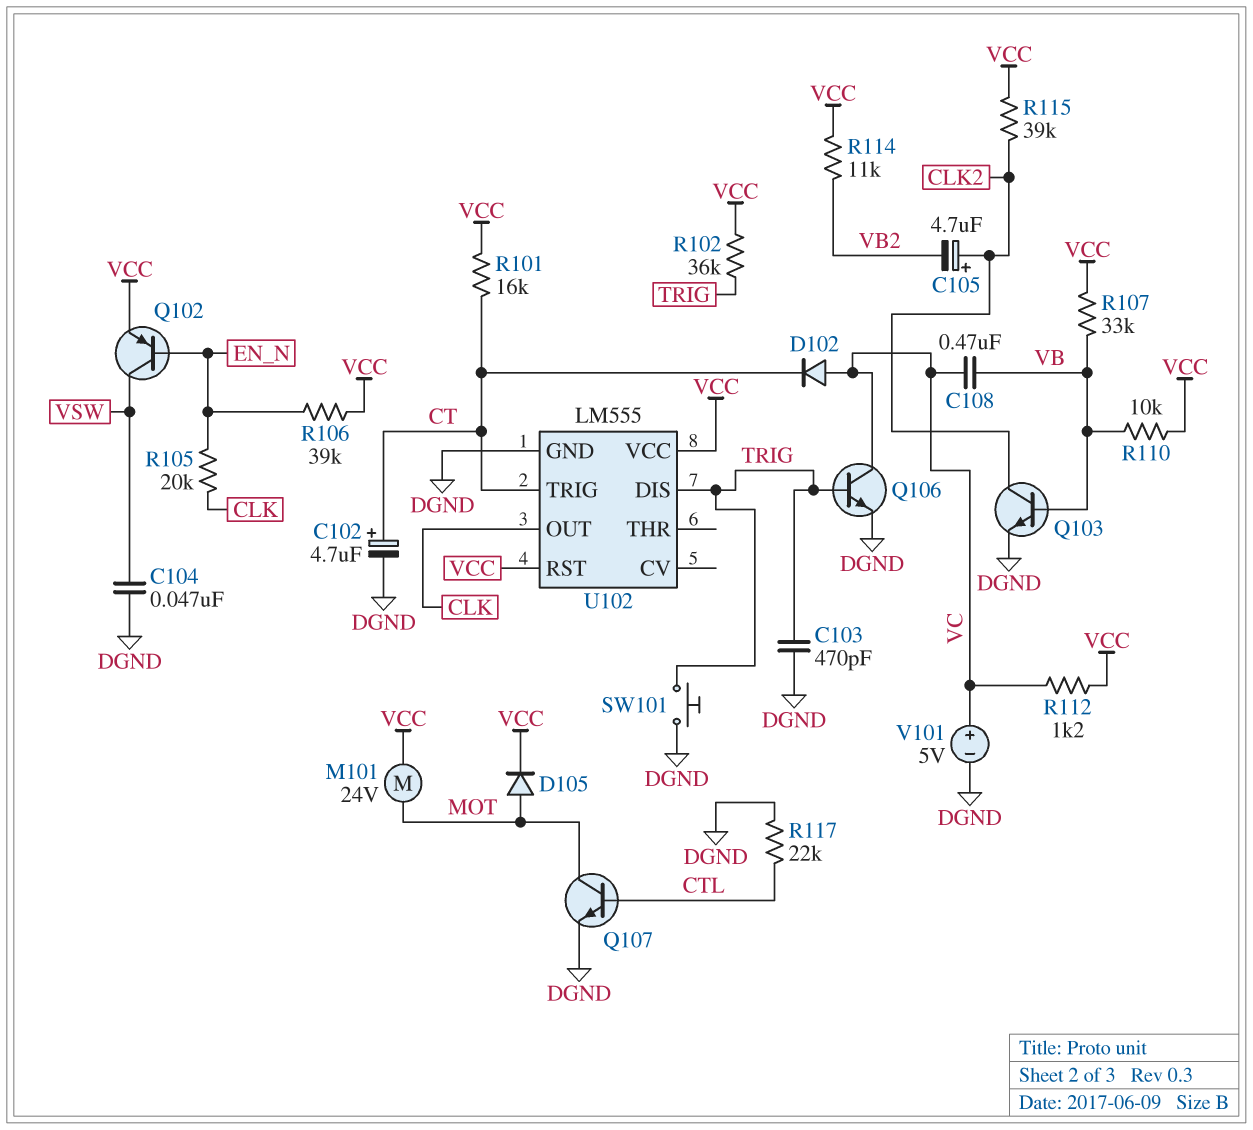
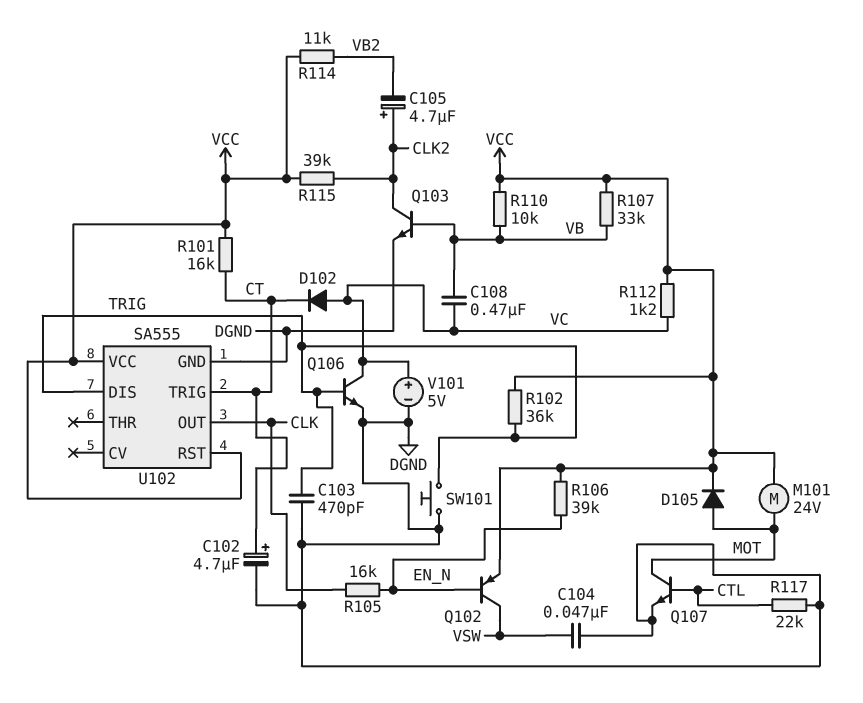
R105: 20k (CLK, EN_N) -> 16k (CLK, EN_N)
U102: LM555 -> SA555

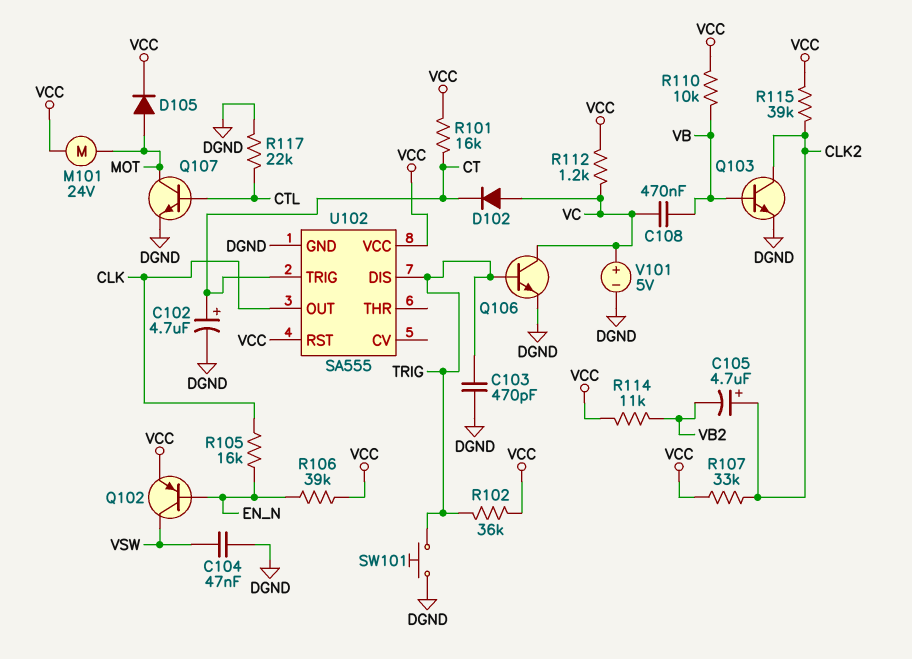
R107: 33k (VB, VCC) -> 33k (CLK2, VCC)

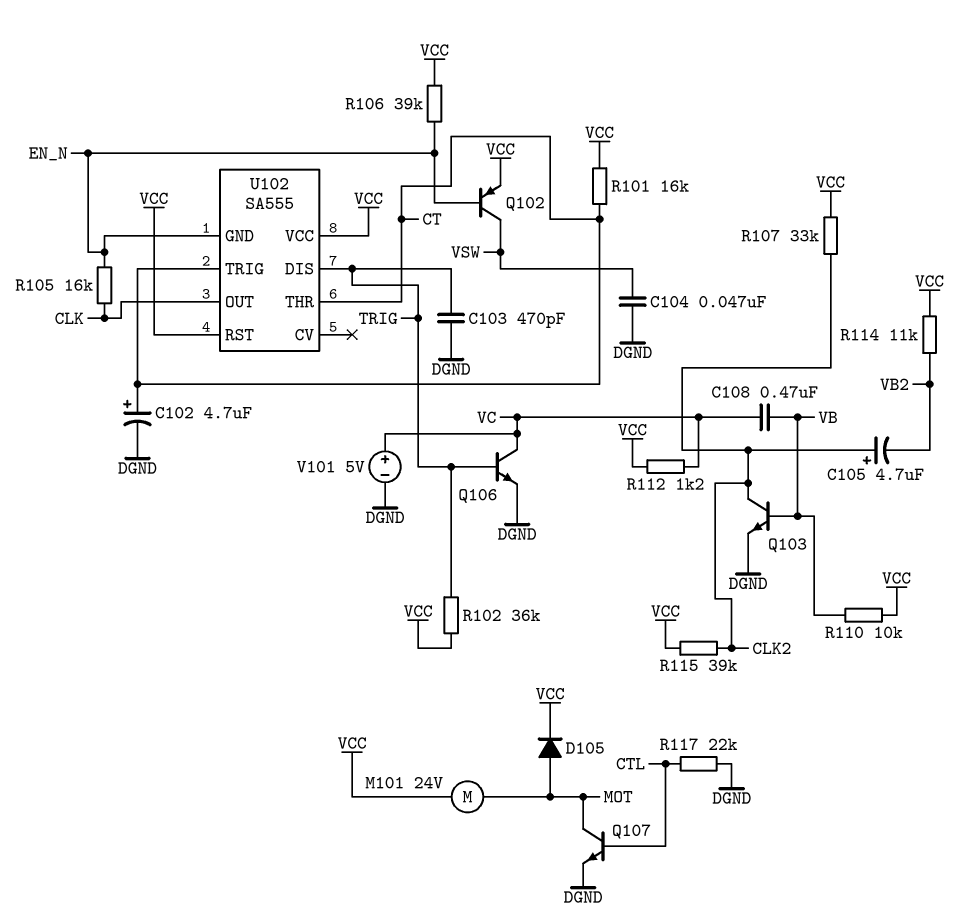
D102: diode (A VC, K CT) -> none
SW101: button (DGND, TRIG) -> none
U102 pin GND: DGND -> EN_N
U102 pin THR: none -> CT

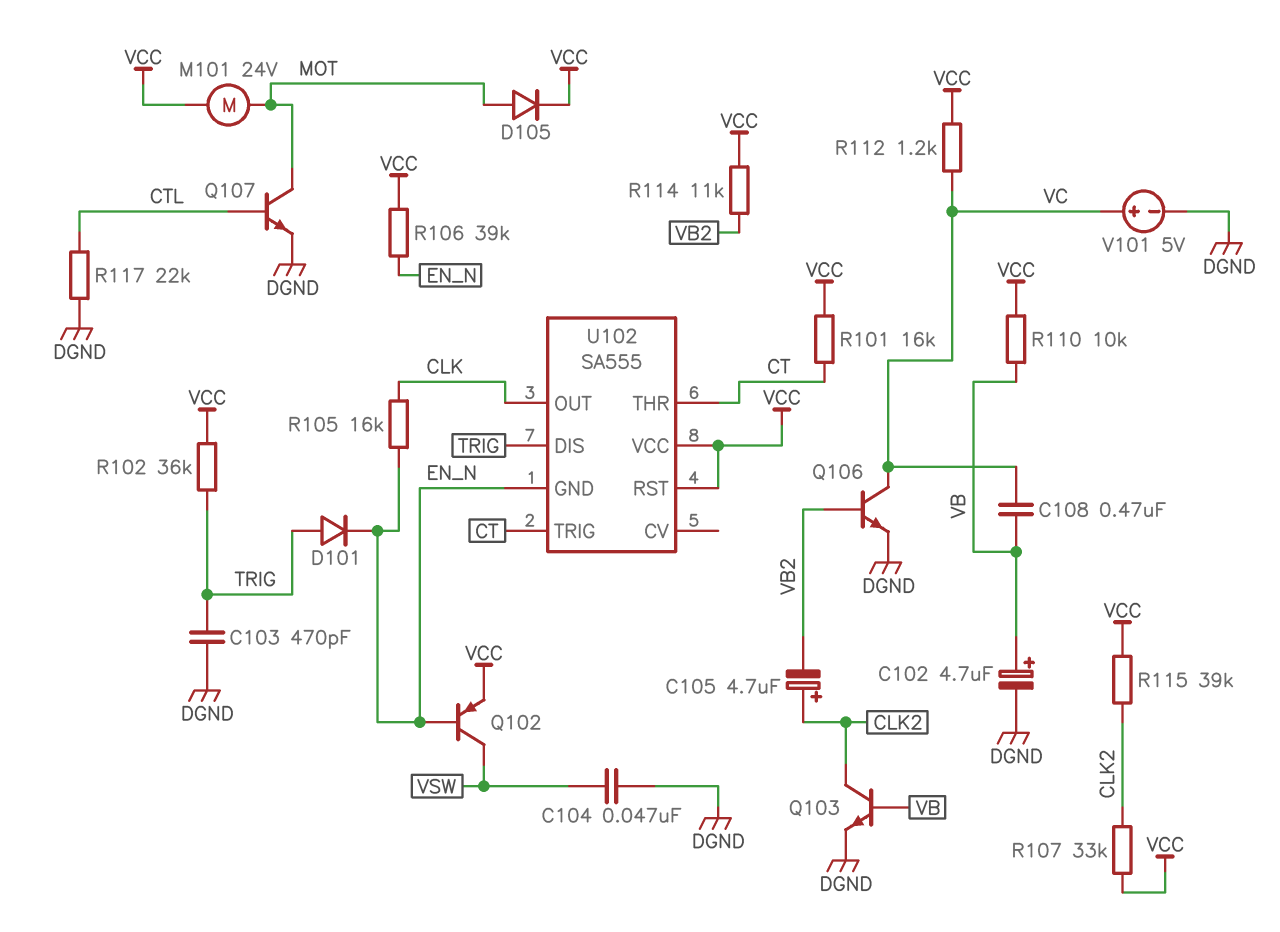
C102: 4.7uF (plus CT, minus DGND) -> 4.7uF (plus VB, minus DGND)
D101: none -> diode (A TRIG, K EN_N)
Q106: NPN (B TRIG, C VC, E DGND) -> NPN (B VB2, C VC, E DGND)

